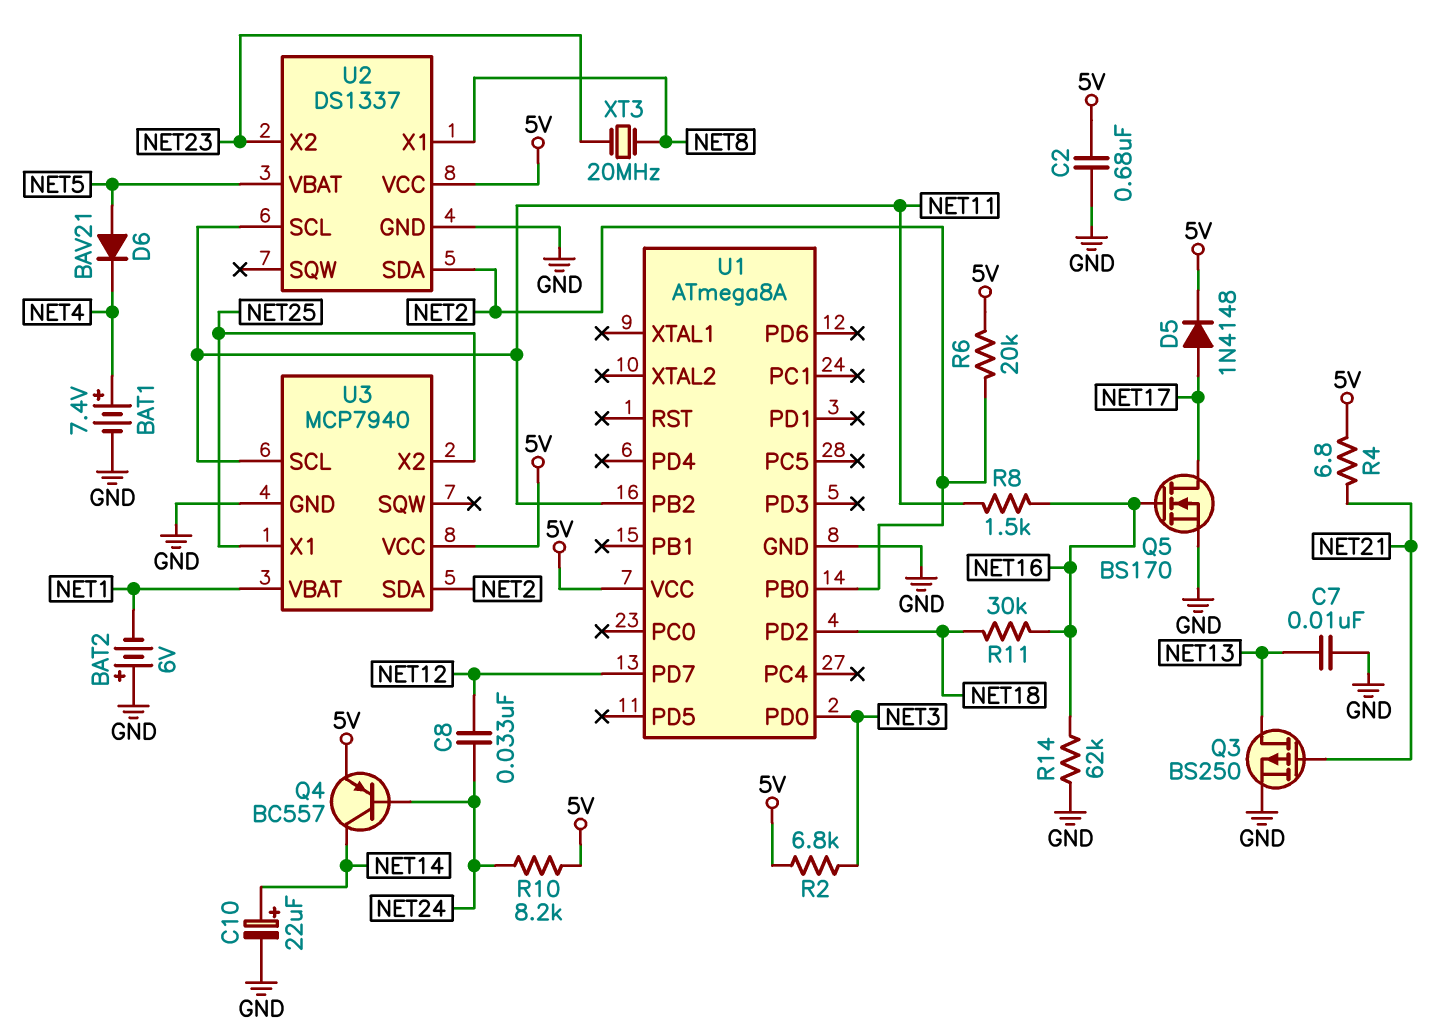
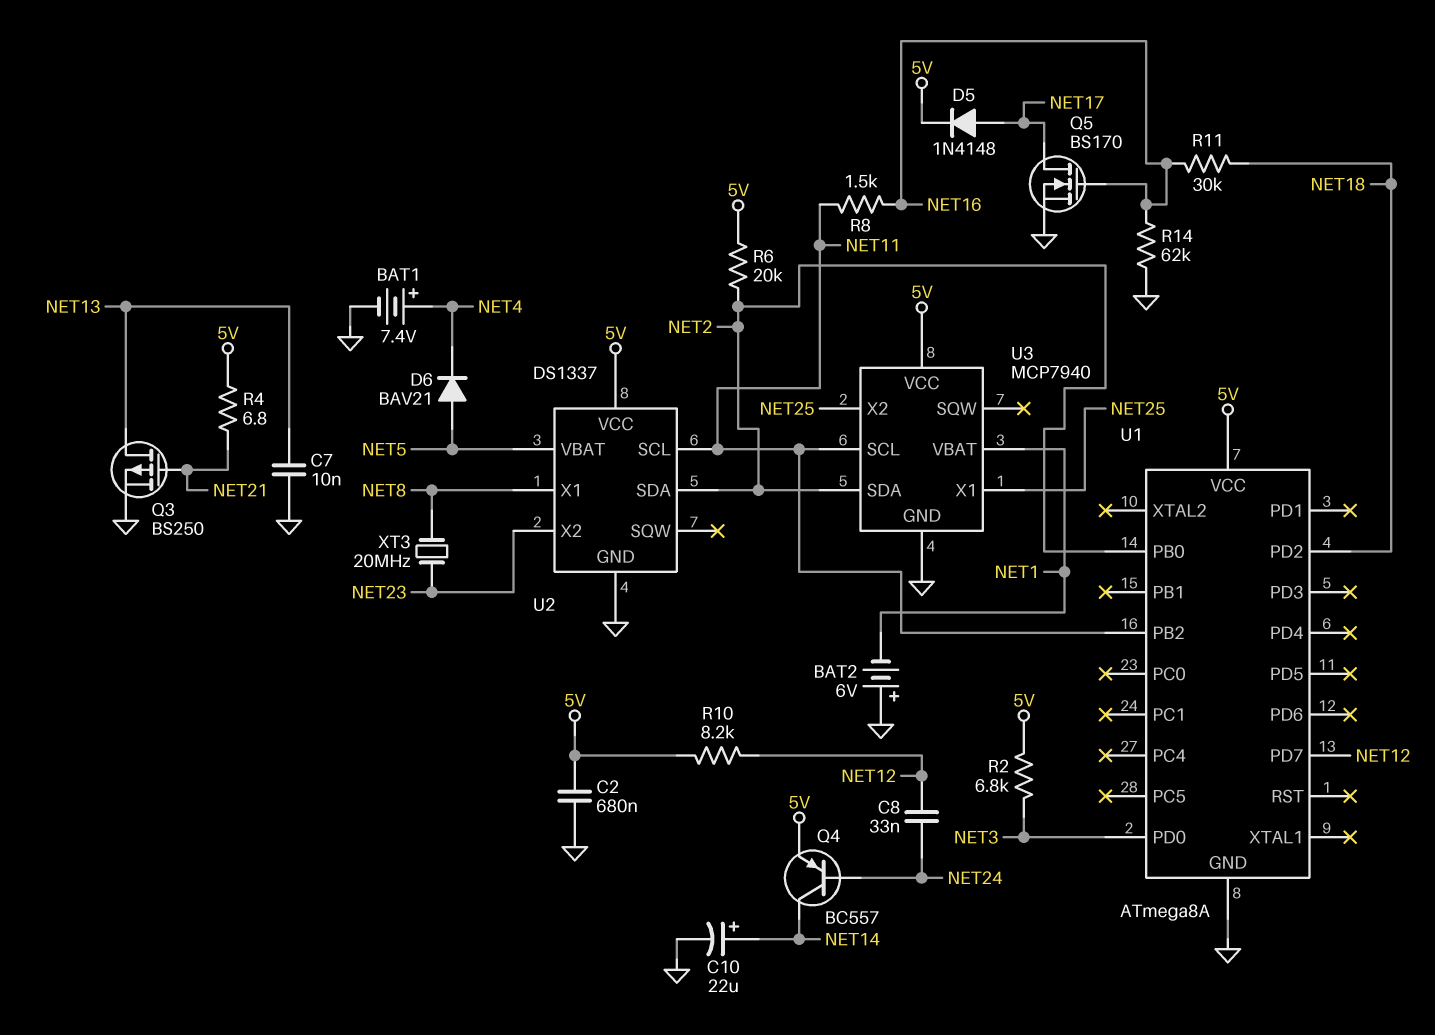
R10: 8.2k (5V, NET24) -> 8.2k (5V, NET12)

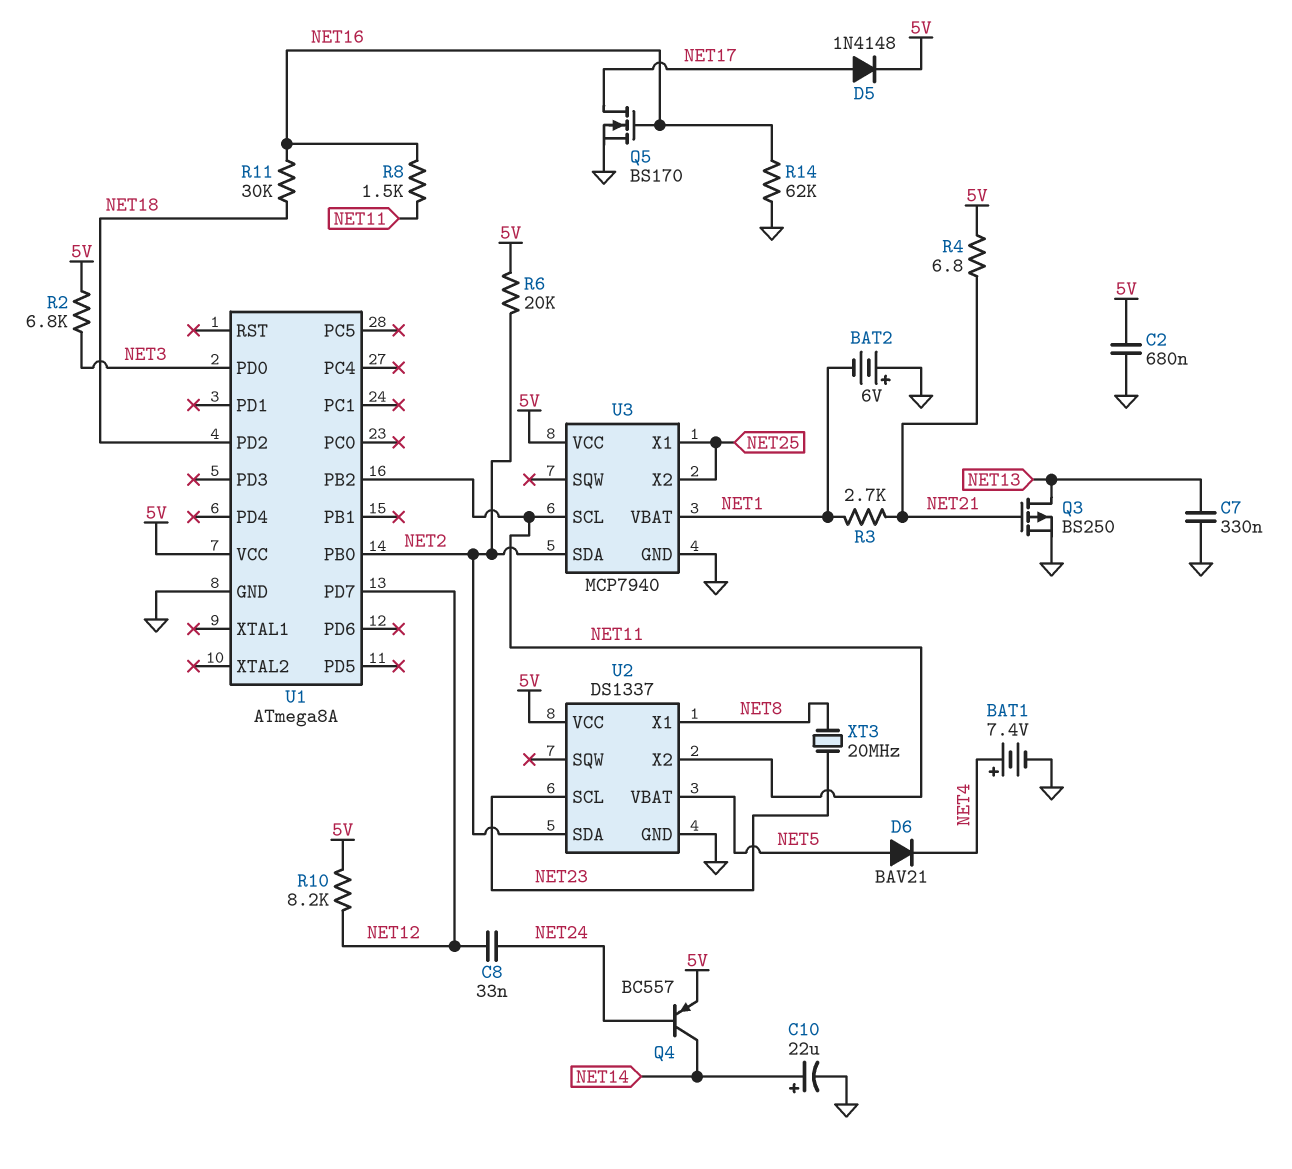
C7: 10nF (GND, NET13) -> 330nF (GND, NET13)
R3: none -> 2.7k (NET1, NET21)
U2 pin SCL: NET11 -> NET23
U2 pin X2: NET23 -> NET11

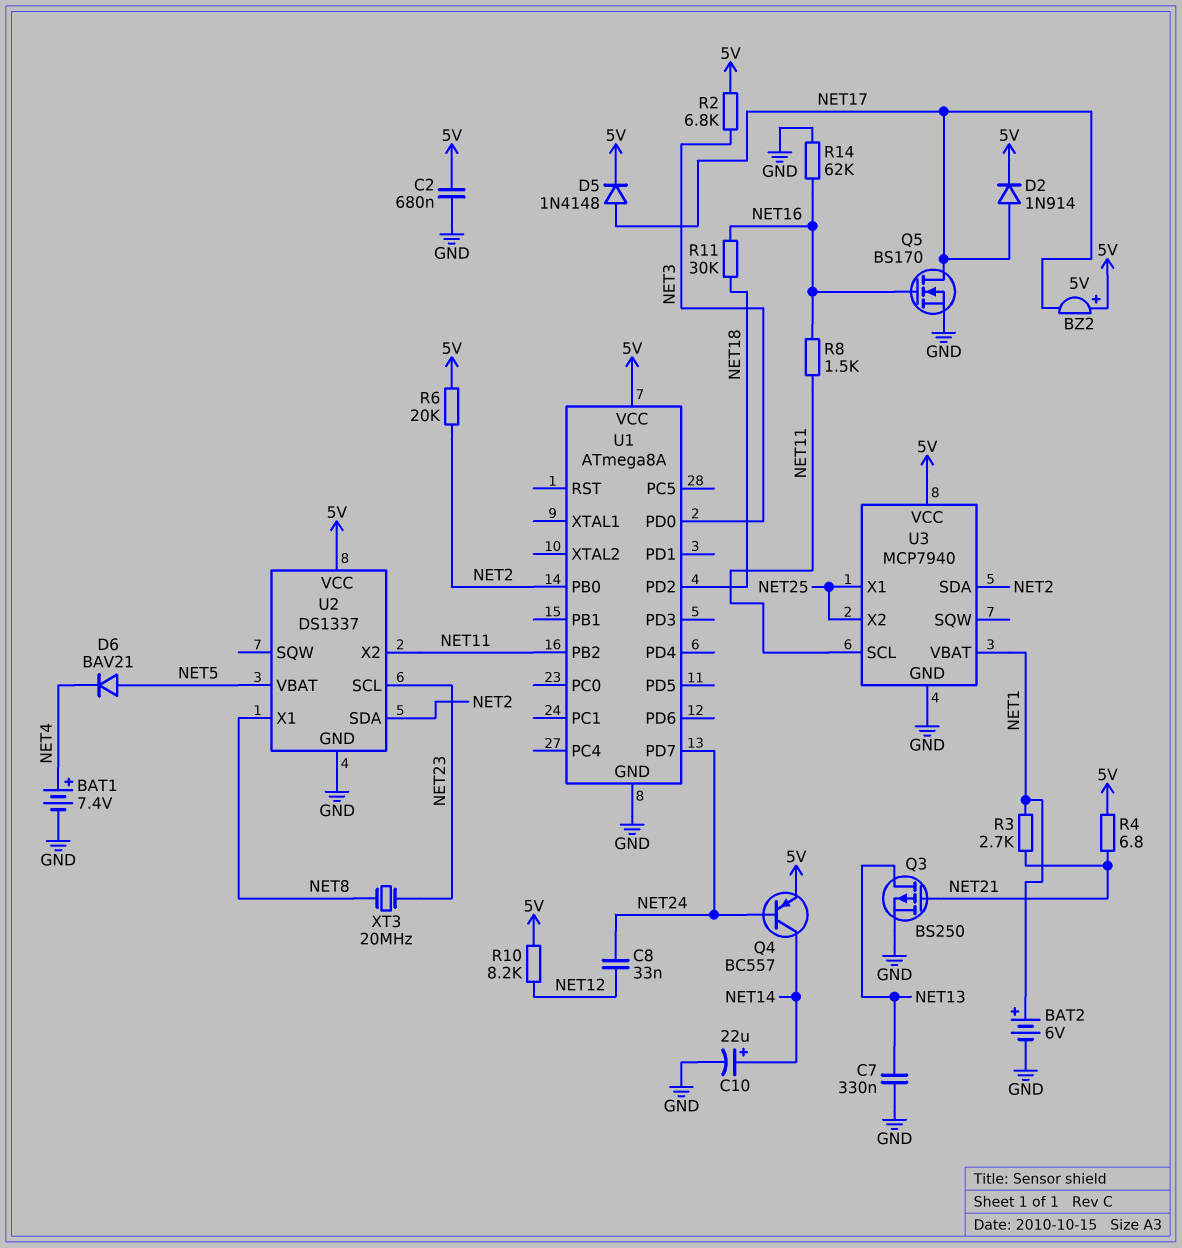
BAT2: 6V (plus GND, minus NET1) -> 6V (plus NET1, minus GND)
BZ2: none -> buzzer 5V (plus 5V, minus NET17)
D2: none -> diode 1N914 (A NET17, K 5V)
U1 pin PD7: NET12 -> NET24

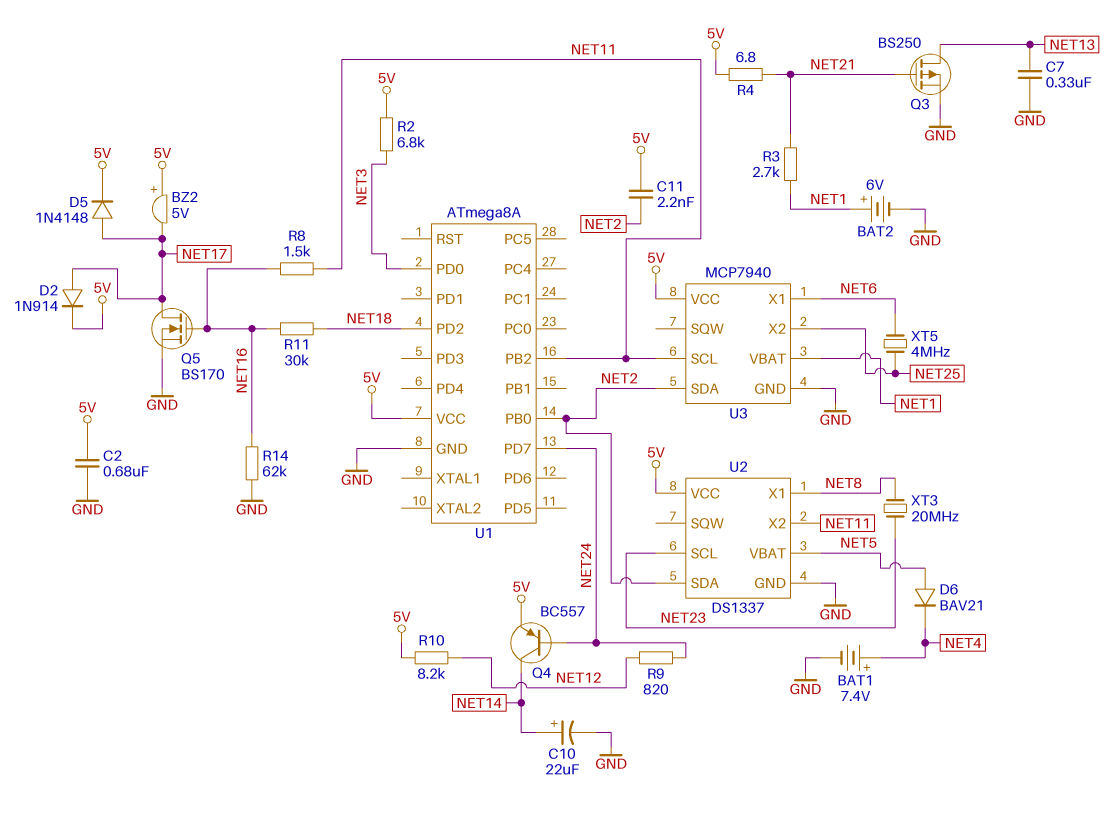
C8: 33nF (NET12, NET24) -> none
C11: none -> 2.2nF (5V, NET2)
R6: 20k (5V, NET2) -> none
R9: none -> 820 (NET12, NET24)
U3 pin X1: NET25 -> NET6
XT5: none -> 4MHz (NET6, NET25)

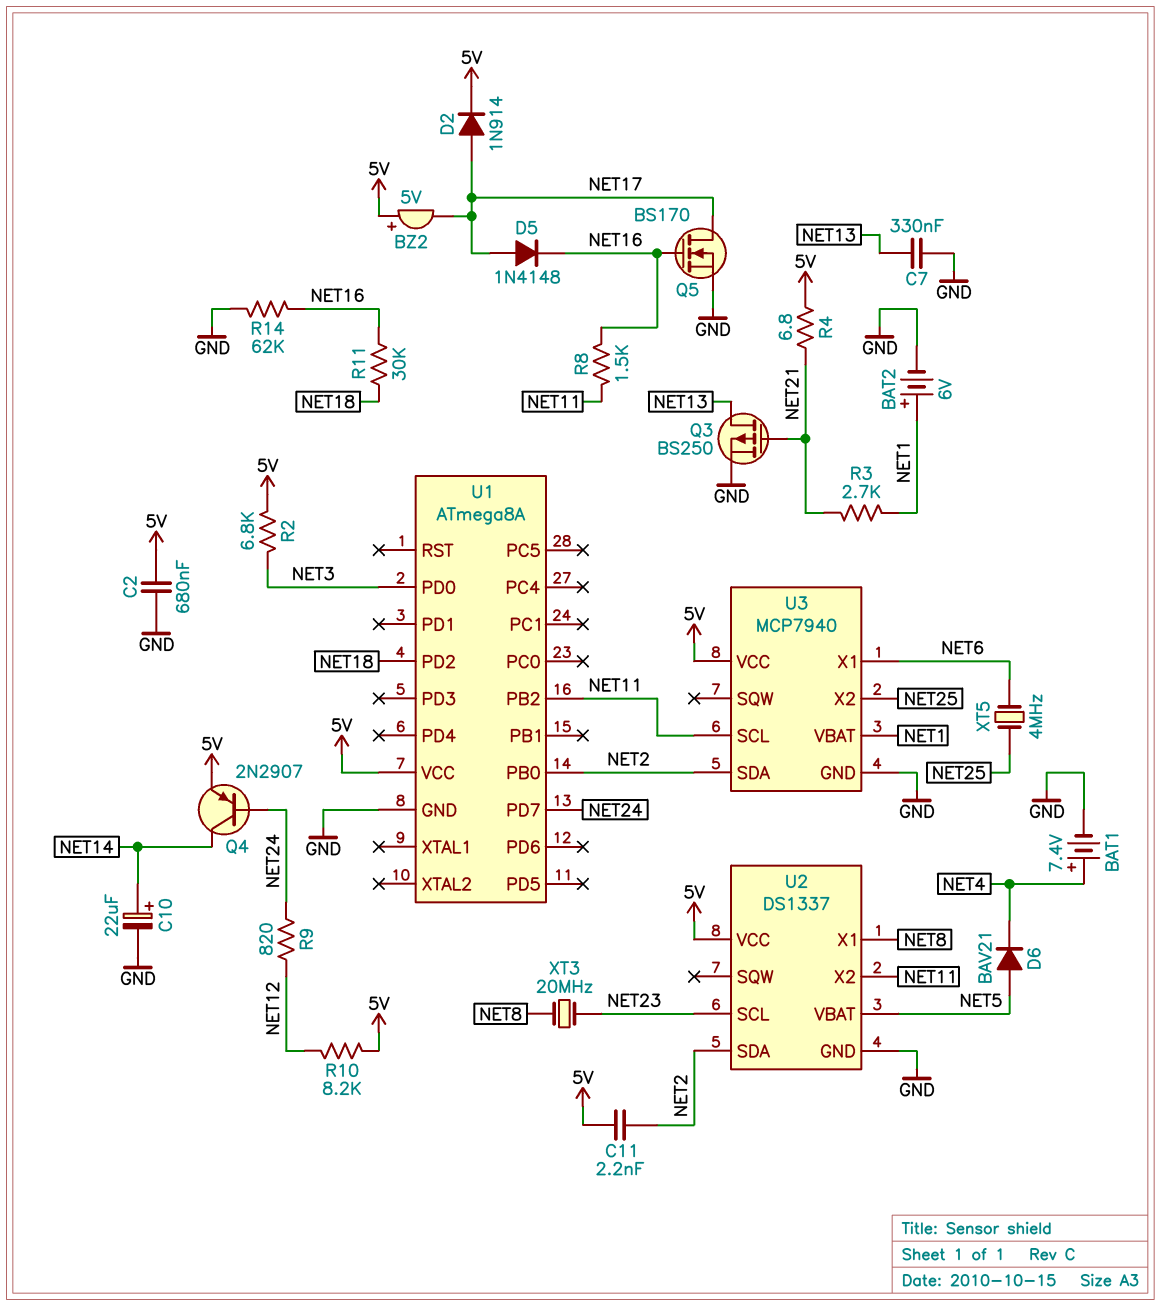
D5: diode 1N4148 (A NET17, K 5V) -> diode 1N4148 (A NET17, K NET16)
Q4: PNP BC557 (B NET24, C NET14, E 5V) -> PNP 2N2907 (B NET24, C NET14, E 5V)

